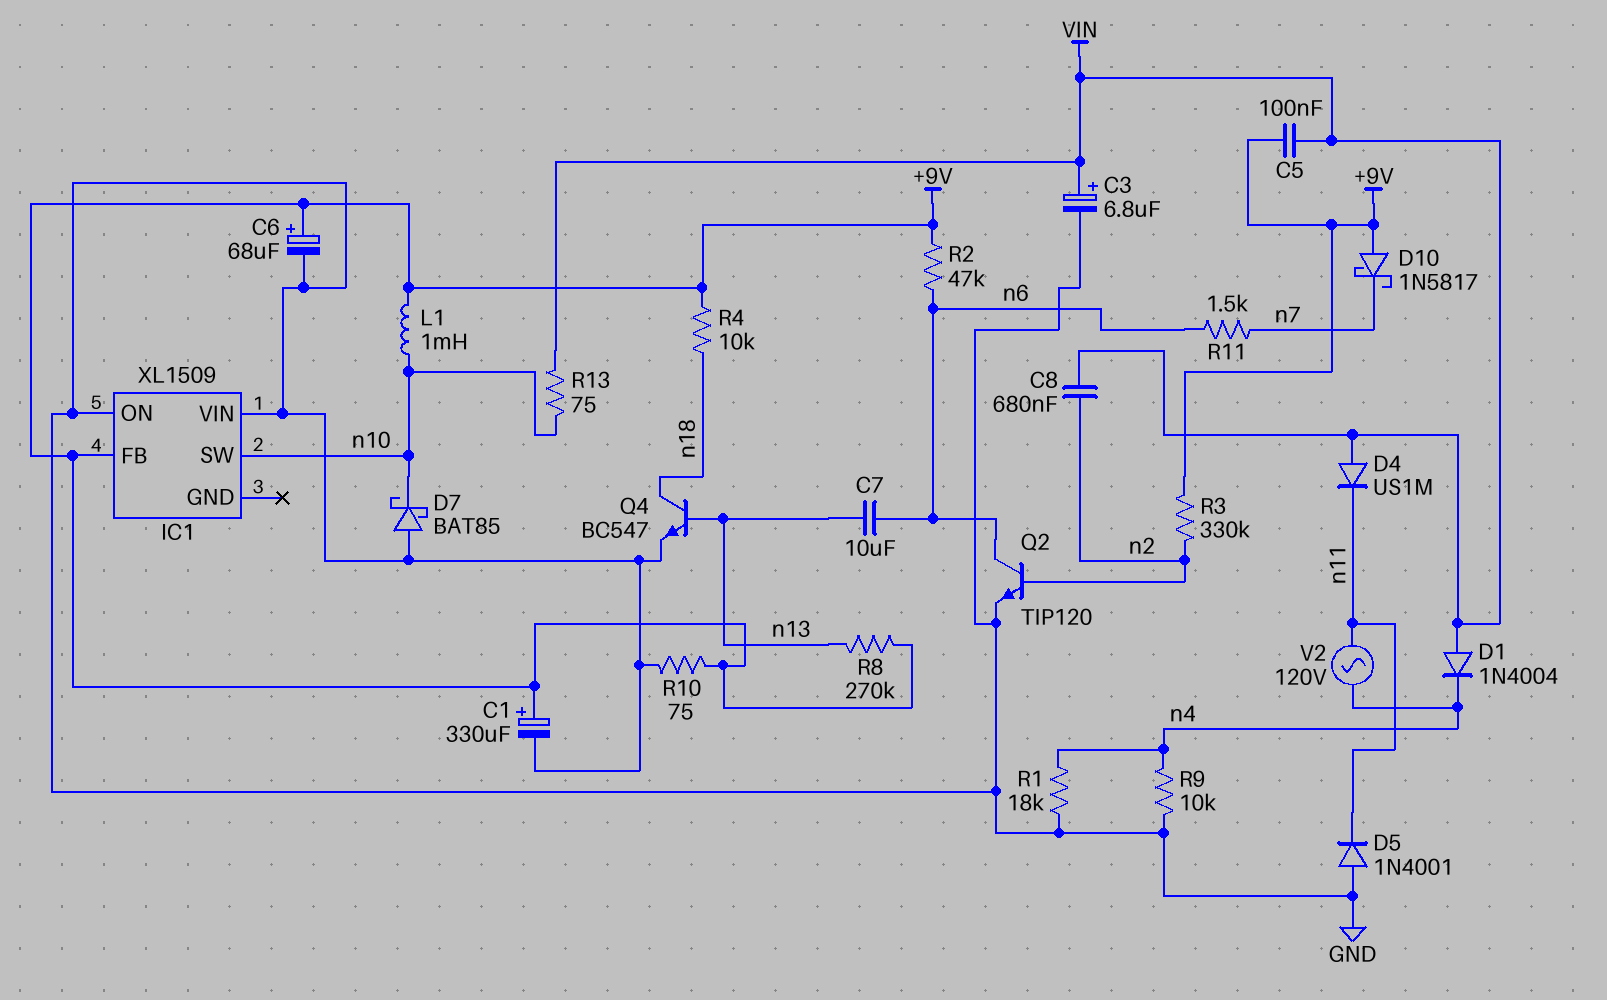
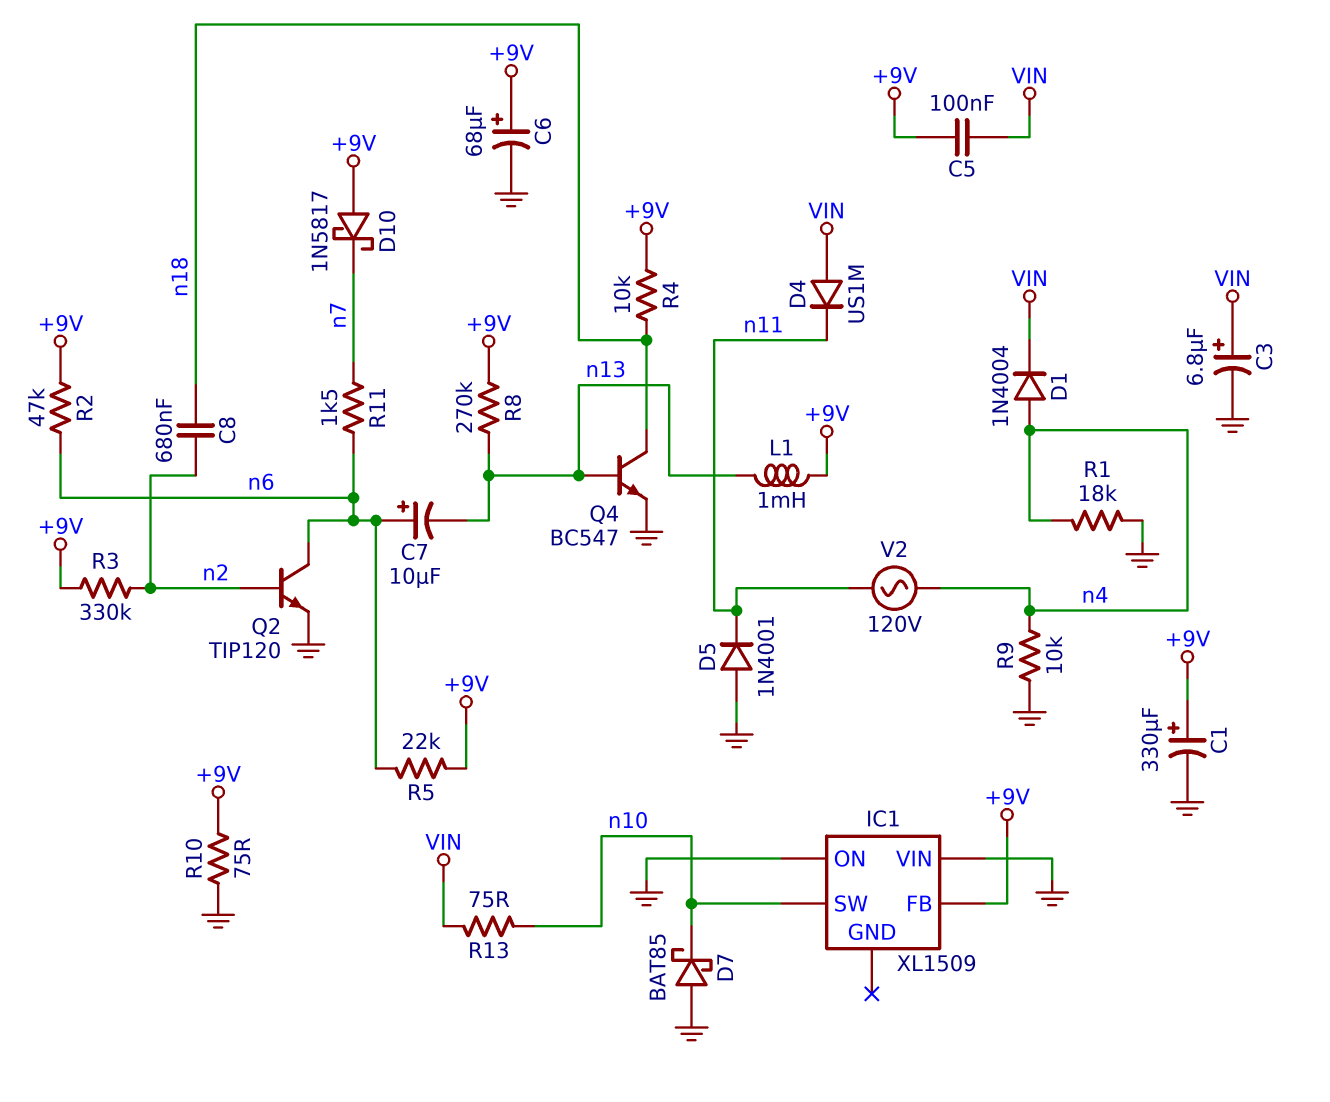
C7: 10uF (n6, n13) -> 10uF (plus n6, minus n13)
C8: 680nF (VIN, n2) -> 680nF (n2, n18)
D1: diode 1N4004 (A VIN, K n4) -> diode 1N4004 (A n4, K VIN)
L1: 1mH (+9V, n10) -> 1mH (+9V, n13)
R5: none -> 22k (+9V, n6)

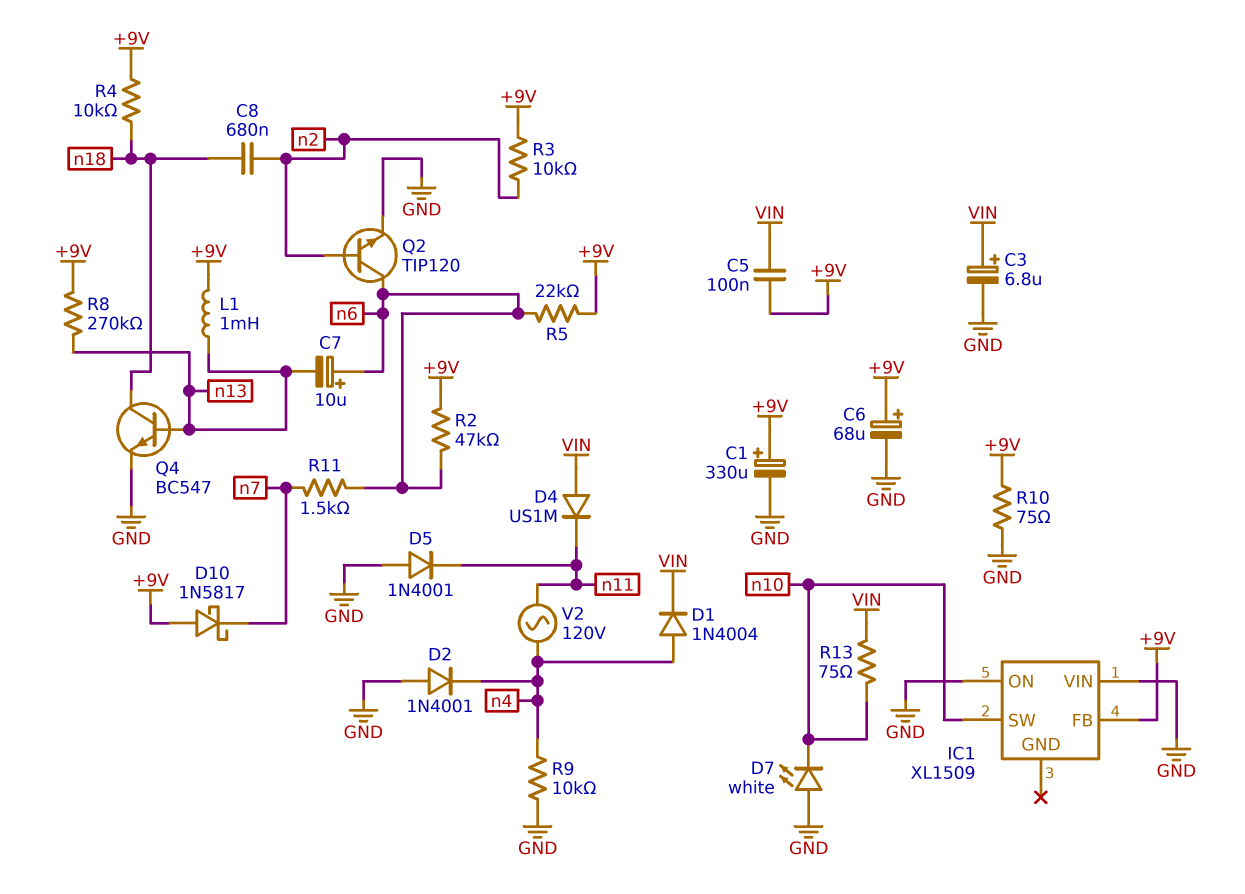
D2: none -> diode 1N4001 (A GND, K n4)
D7: schottky BAT85 (A GND, K n10) -> LED white (A GND, K n10)
R1: 18k (GND, n4) -> none
R3: 330k (+9V, n2) -> 10k (+9V, n2)

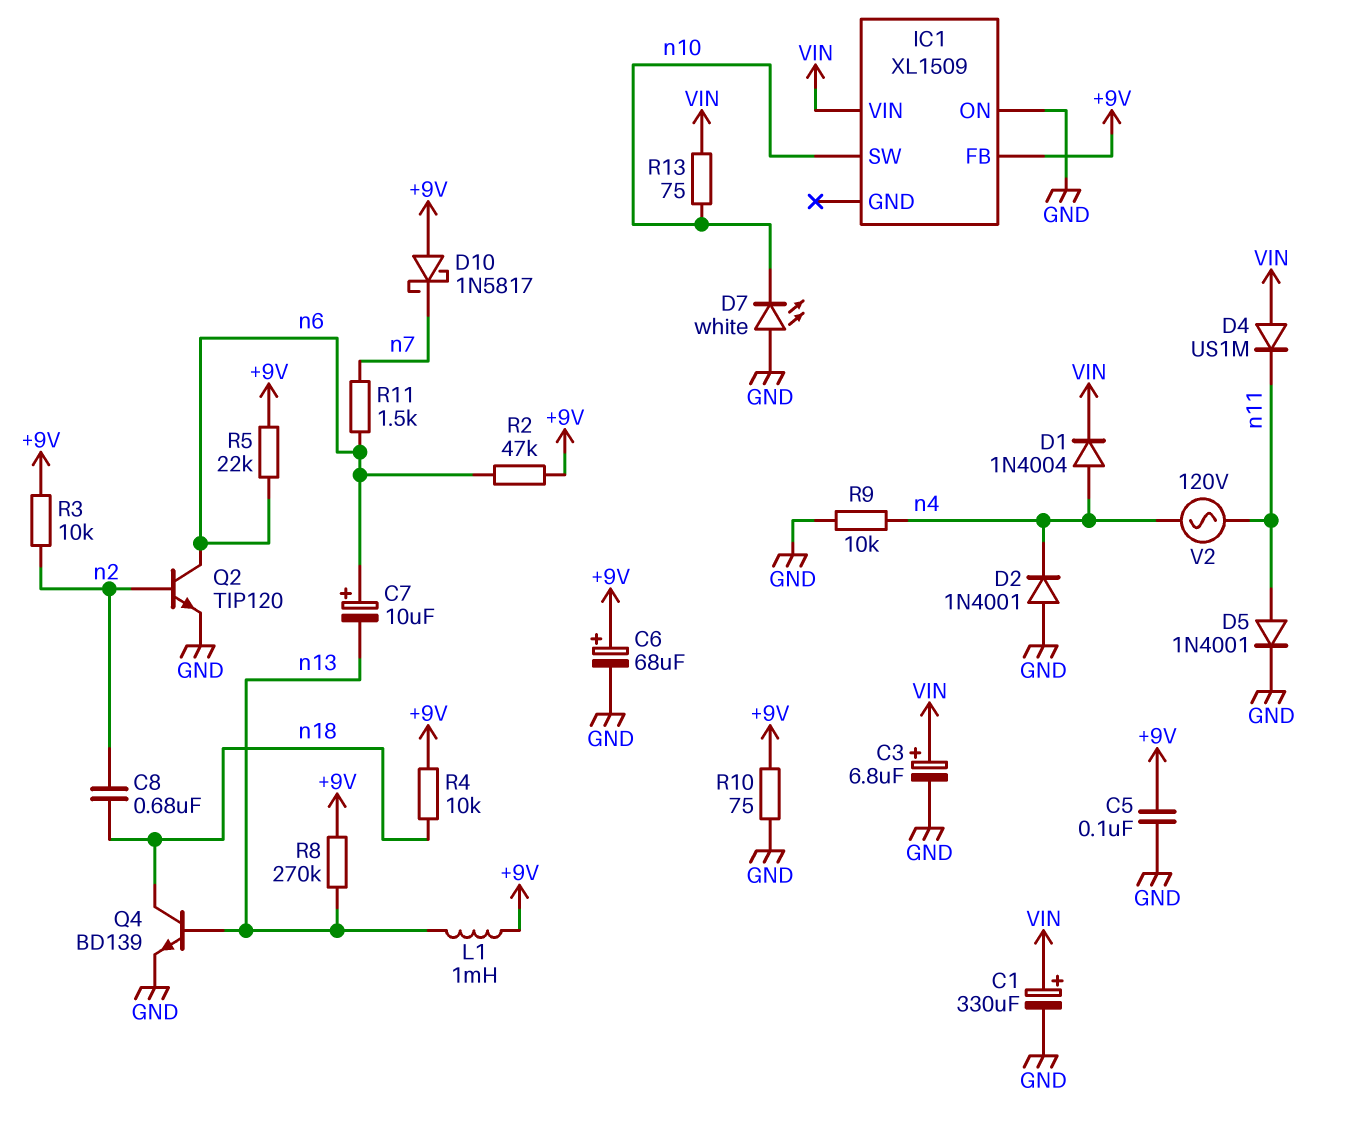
C1: 330uF (plus +9V, minus GND) -> 330uF (plus VIN, minus GND)
C5: 100nF (+9V, VIN) -> 100nF (+9V, GND)
D5: diode 1N4001 (A GND, K n11) -> diode 1N4001 (A n11, K GND)
IC1 pin VIN: GND -> VIN
Q4: NPN BC547 (B n13, C n18, E GND) -> NPN BD139 (B n13, C n18, E GND)

